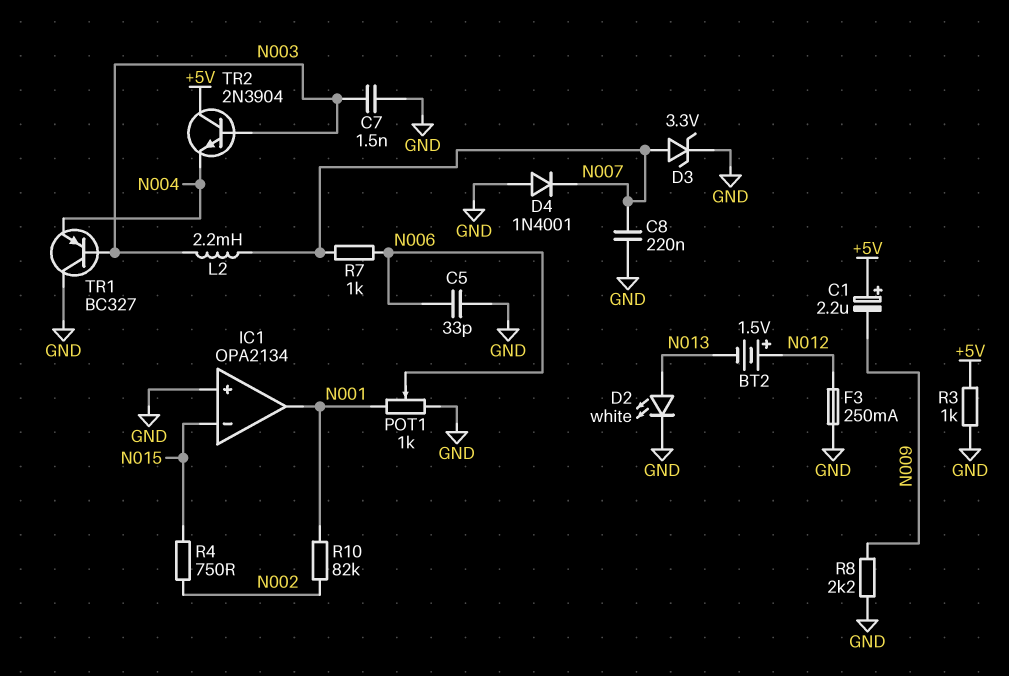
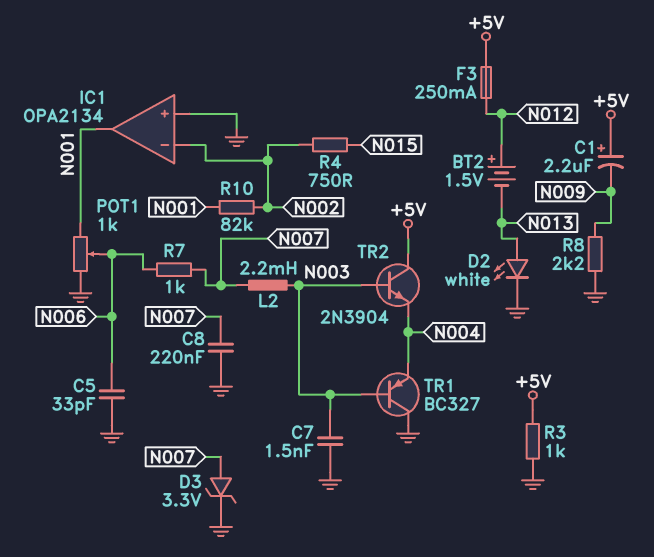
D4: diode 1N4001 (A GND, K N007) -> none
F3: 250mA (GND, N012) -> 250mA (+5V, N012)
IC1 pin in-: N015 -> N002

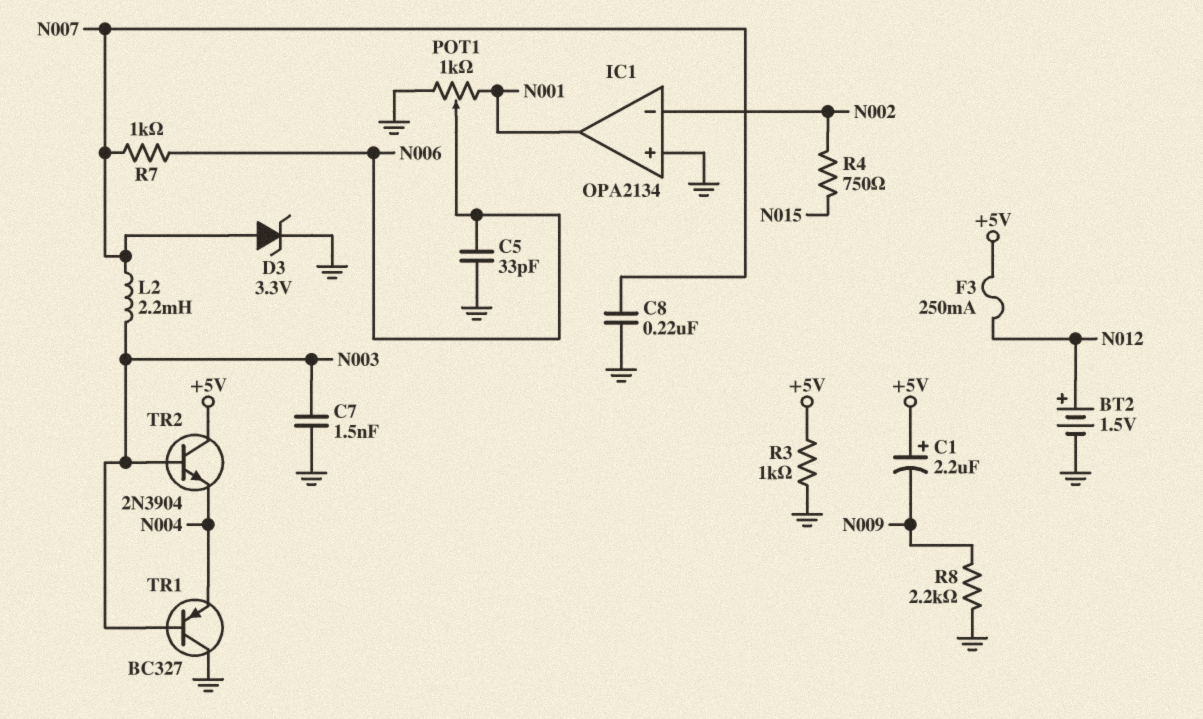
BT2: 1.5V (plus N012, minus N013) -> 1.5V (plus N012, minus GND)
D2: LED white (A N013, K GND) -> none
R10: 82k (N001, N002) -> none

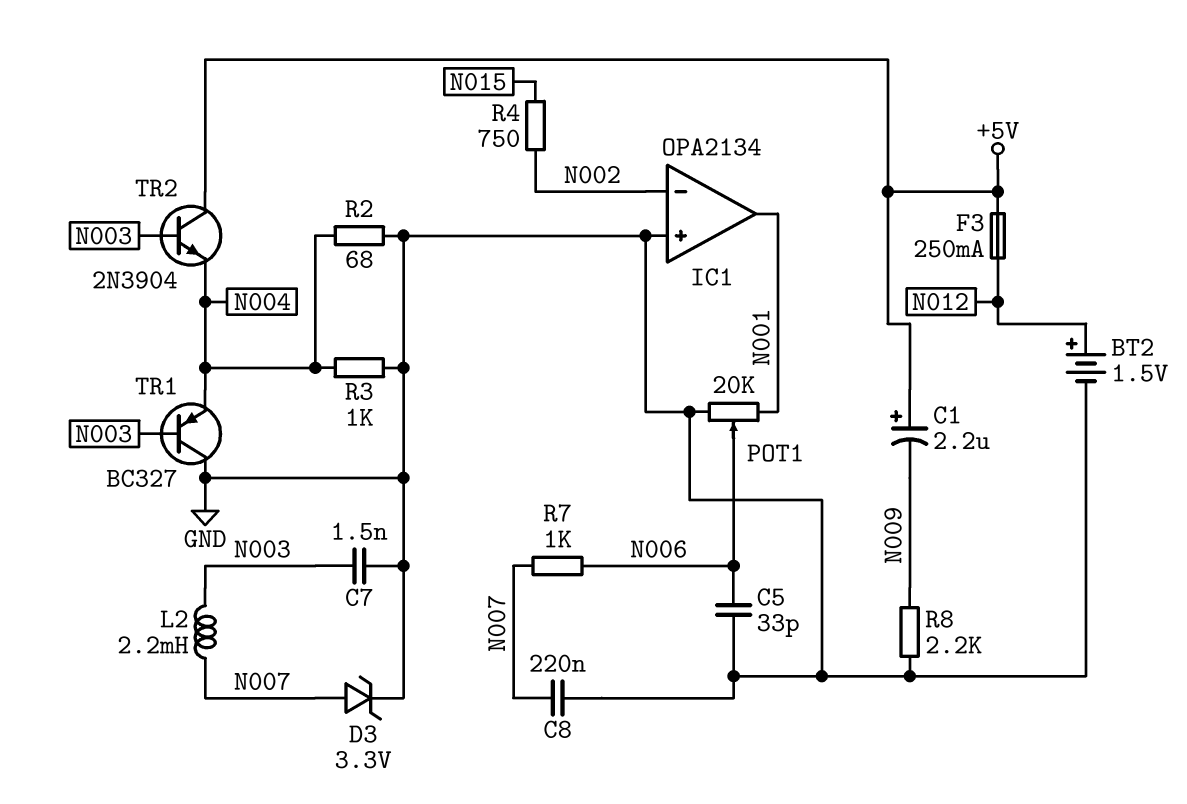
POT1: 1k (GND, N001, wiper N006) -> 20k (GND, N001, wiper N006)
R2: none -> 68 (GND, N004)
R3: 1k (+5V, GND) -> 1k (GND, N004)

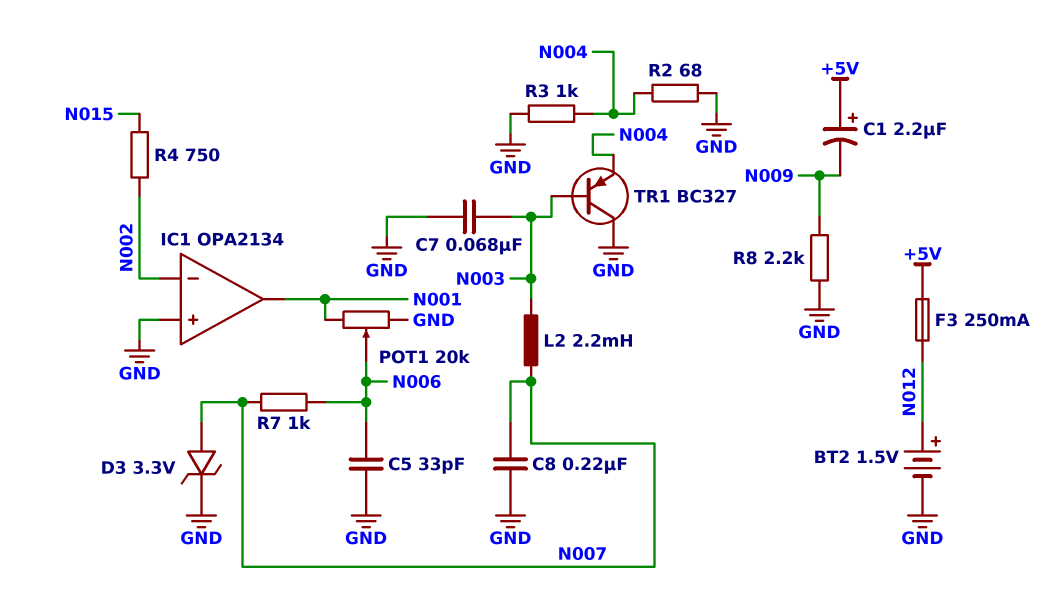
C7: 1.5nF (GND, N003) -> 68nF (GND, N003)
TR2: NPN 2N3904 (B N003, C +5V, E N004) -> none

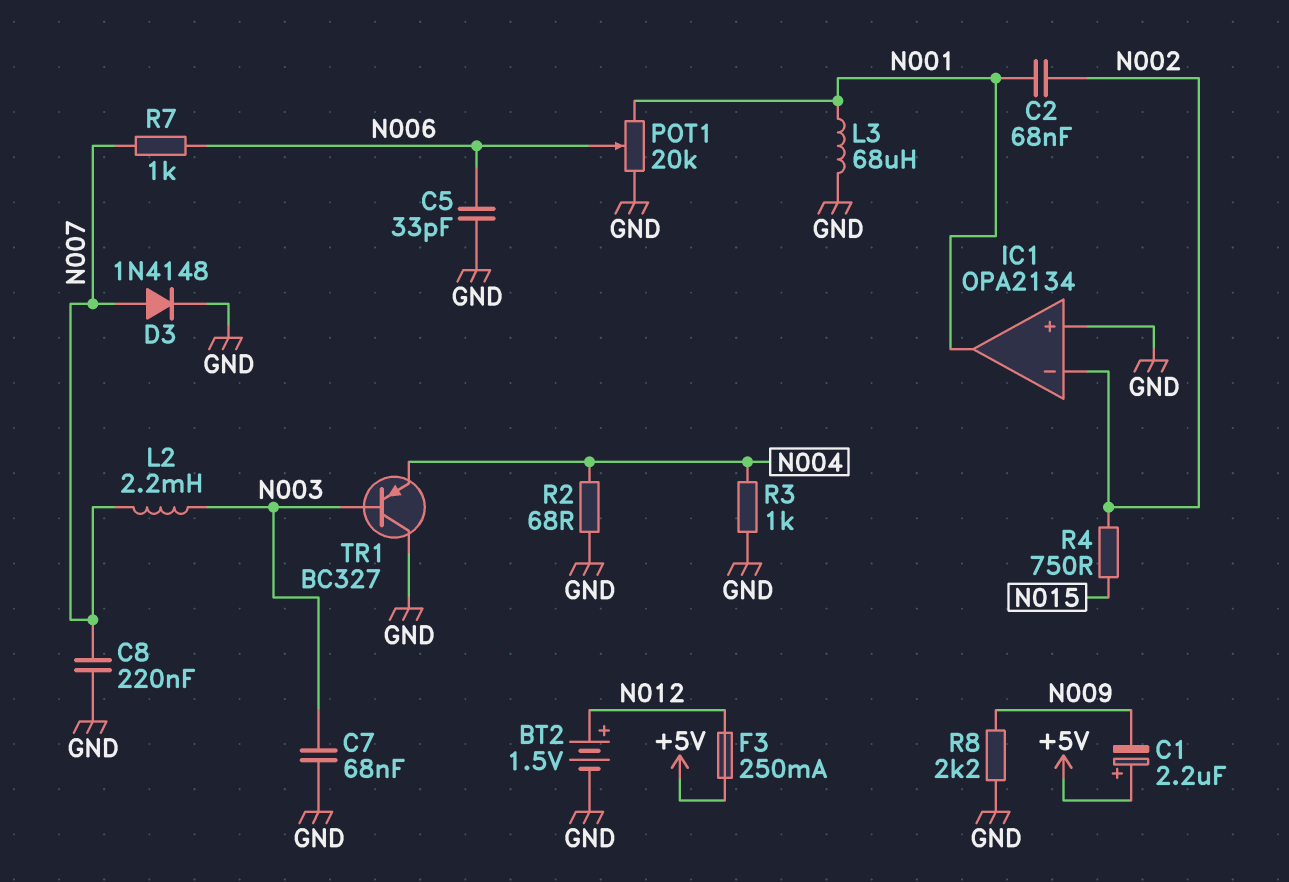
C2: none -> 68nF (N001, N002)
D3: zener 3.3V (A N007, K GND) -> diode 1N4148 (A N007, K GND)
L3: none -> 68uH (GND, N001)

